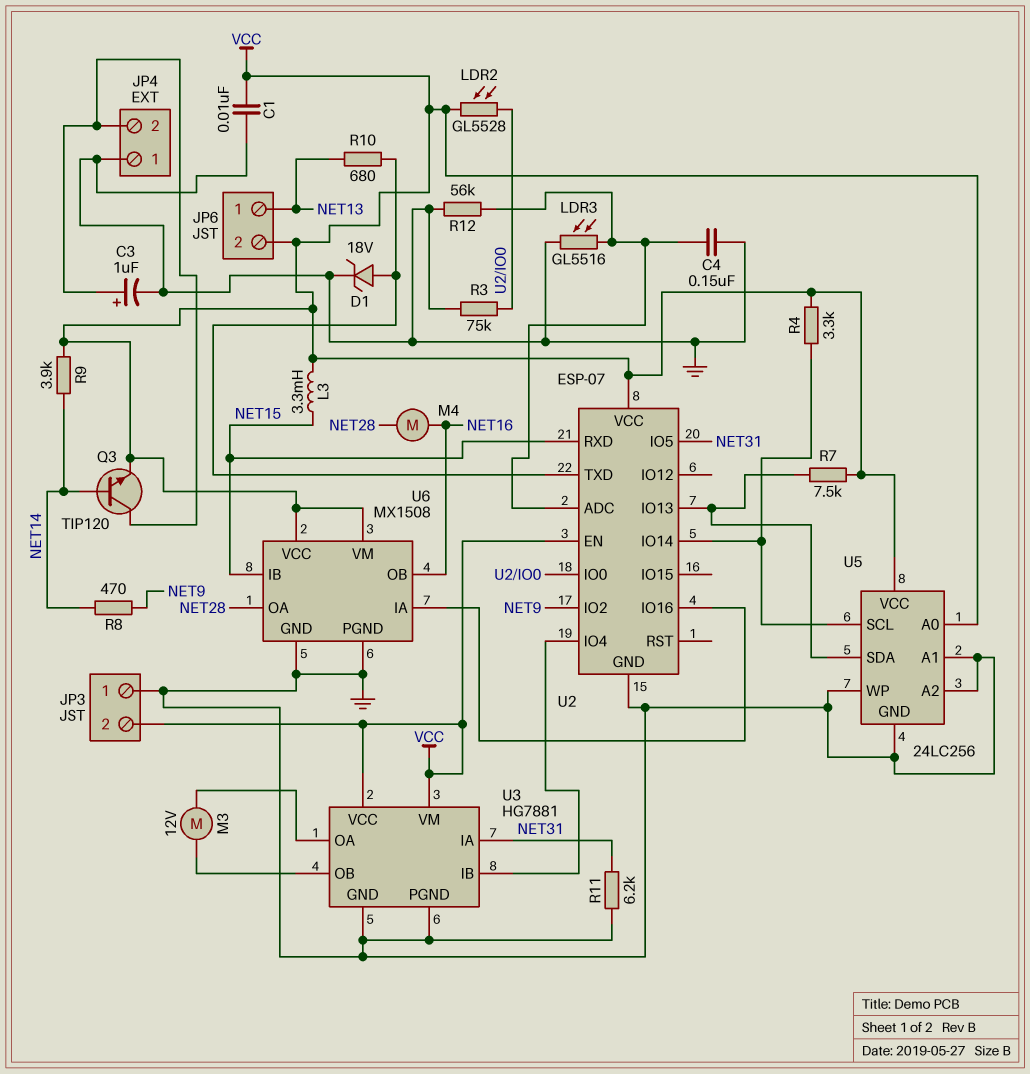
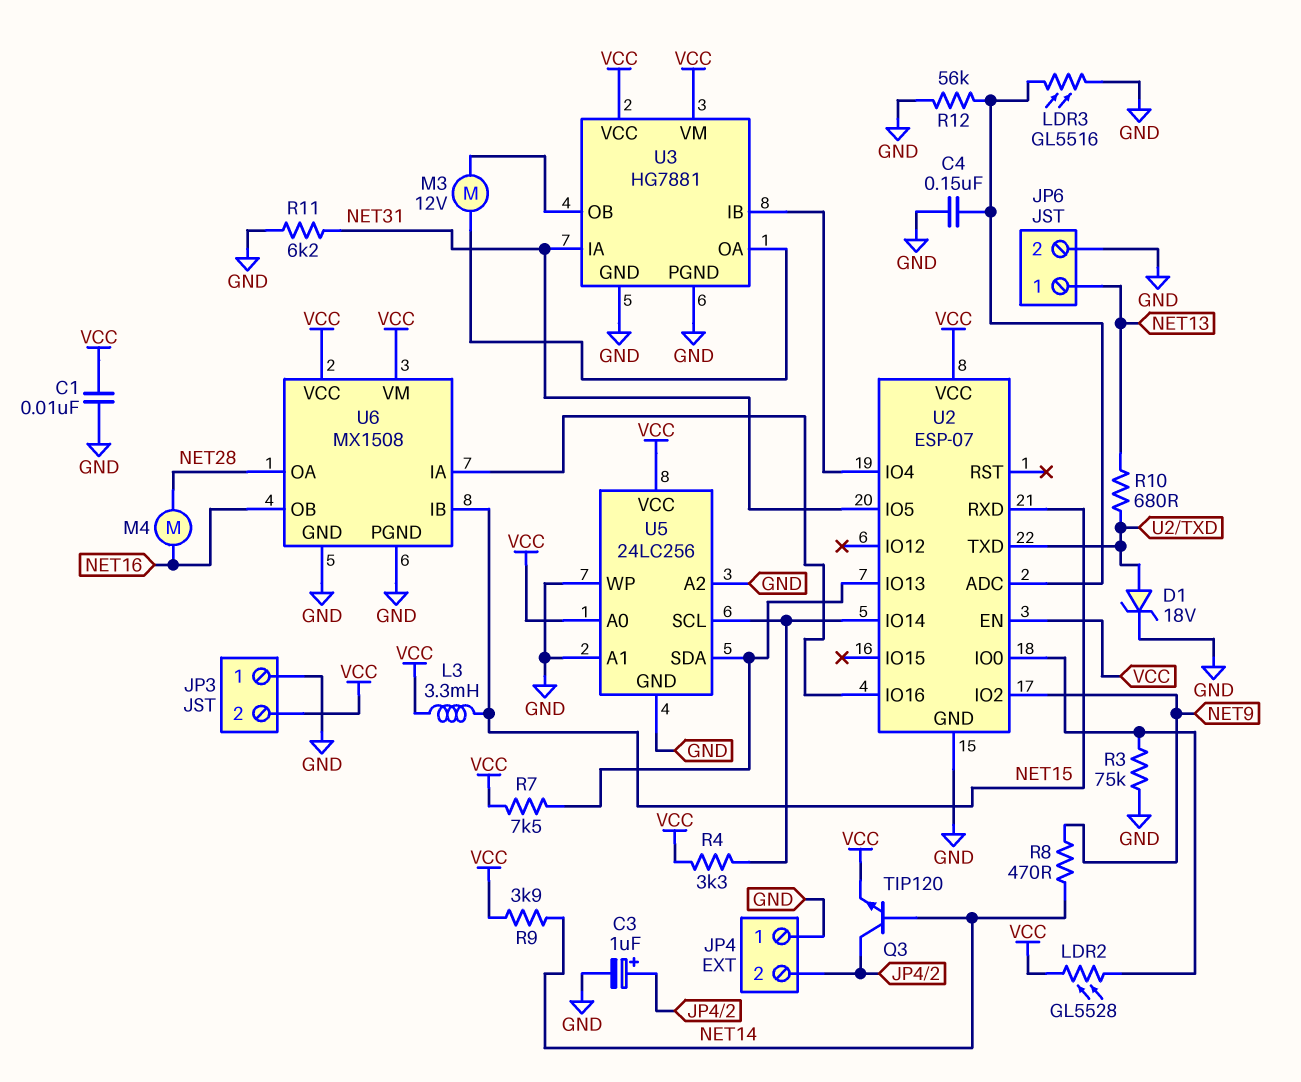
JP6 pin 2: VCC -> GND

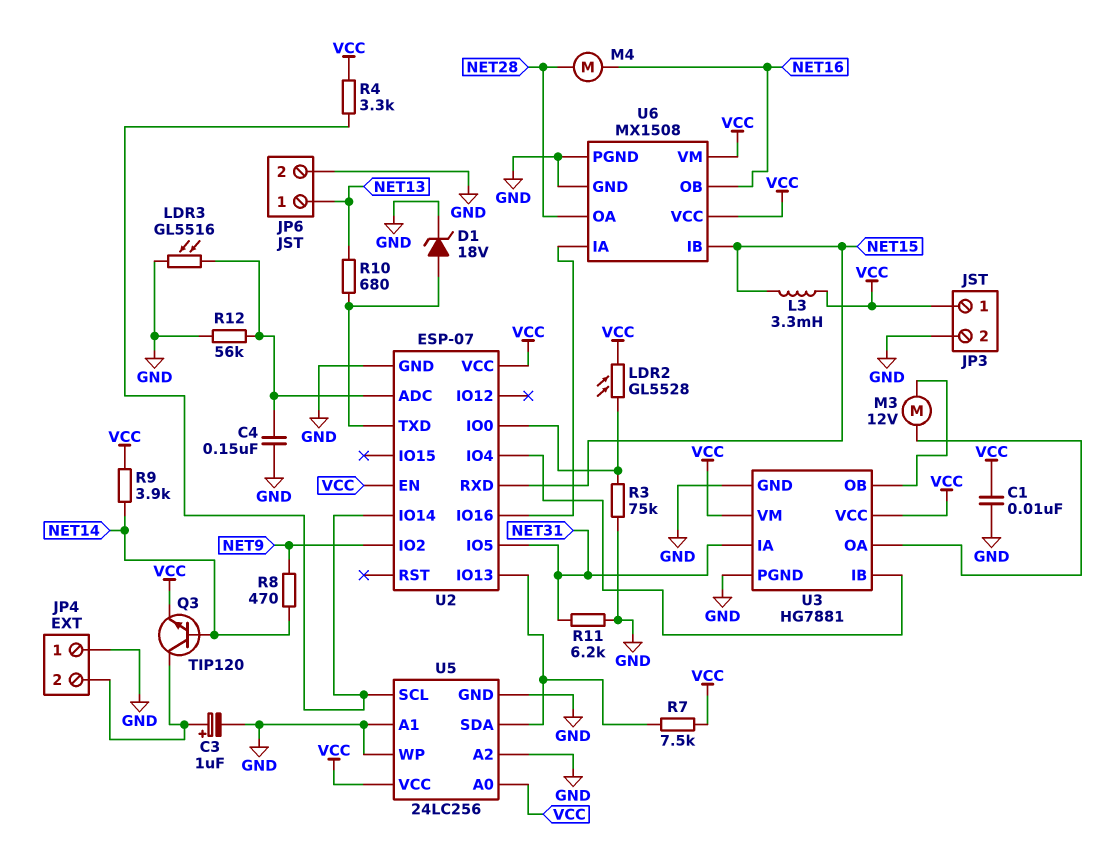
JP3 pin 1: GND -> VCC
JP3 pin 2: VCC -> GND

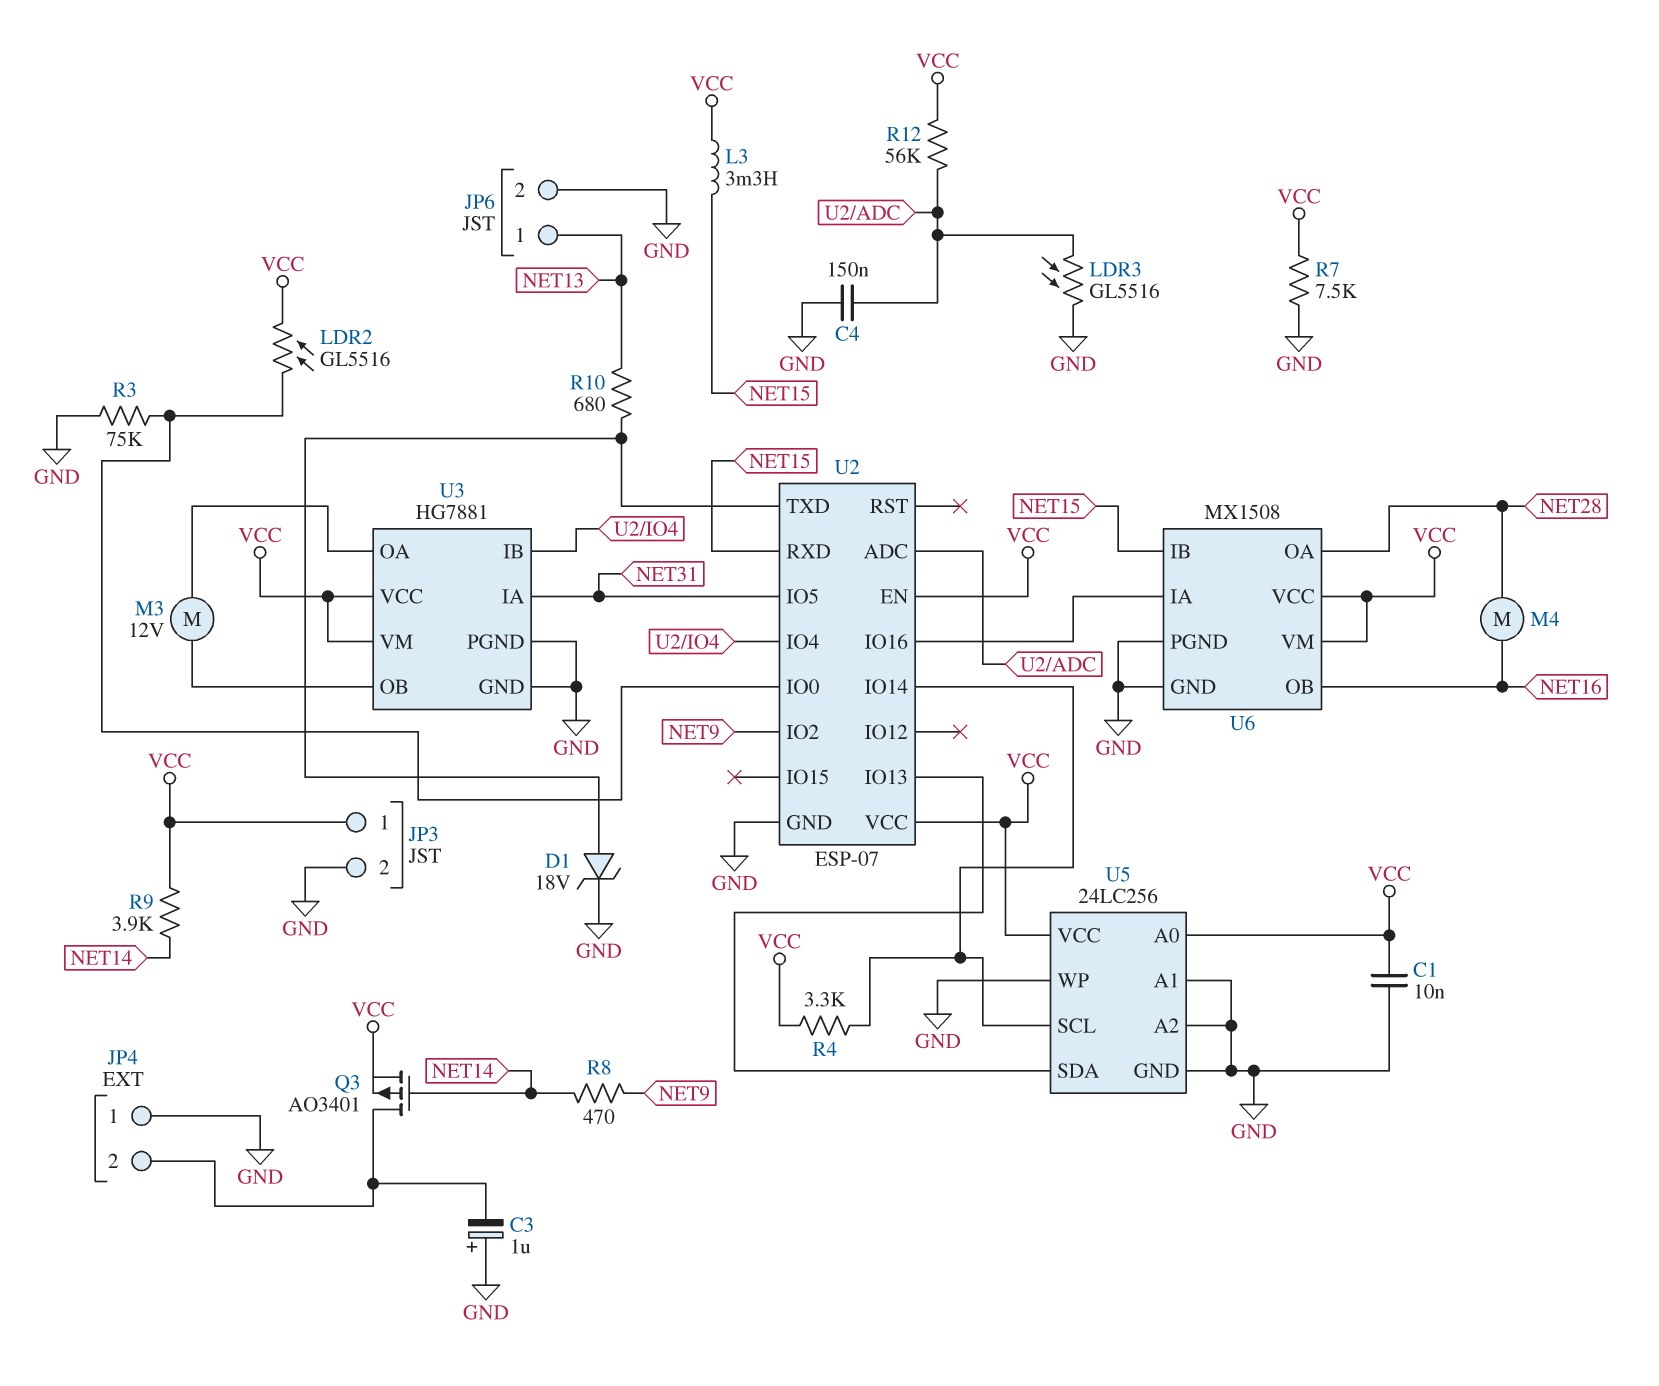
C3: 1uF (plus JP4/2, minus GND) -> 1uF (plus GND, minus JP4/2)
LDR2: GL5528 (U2/IO0, VCC) -> GL5516 (U2/IO0, VCC)
Q3: NPN TIP120 (B NET14, C JP4/2, E VCC) -> PMOS AO3401 (G NET14, D JP4/2, S VCC)
R7: 7.5k (U2/IO13, VCC) -> 7.5k (GND, VCC)
R11: 6.2k (GND, NET31) -> none
R12: 56k (GND, U2/ADC) -> 56k (U2/ADC, VCC)

